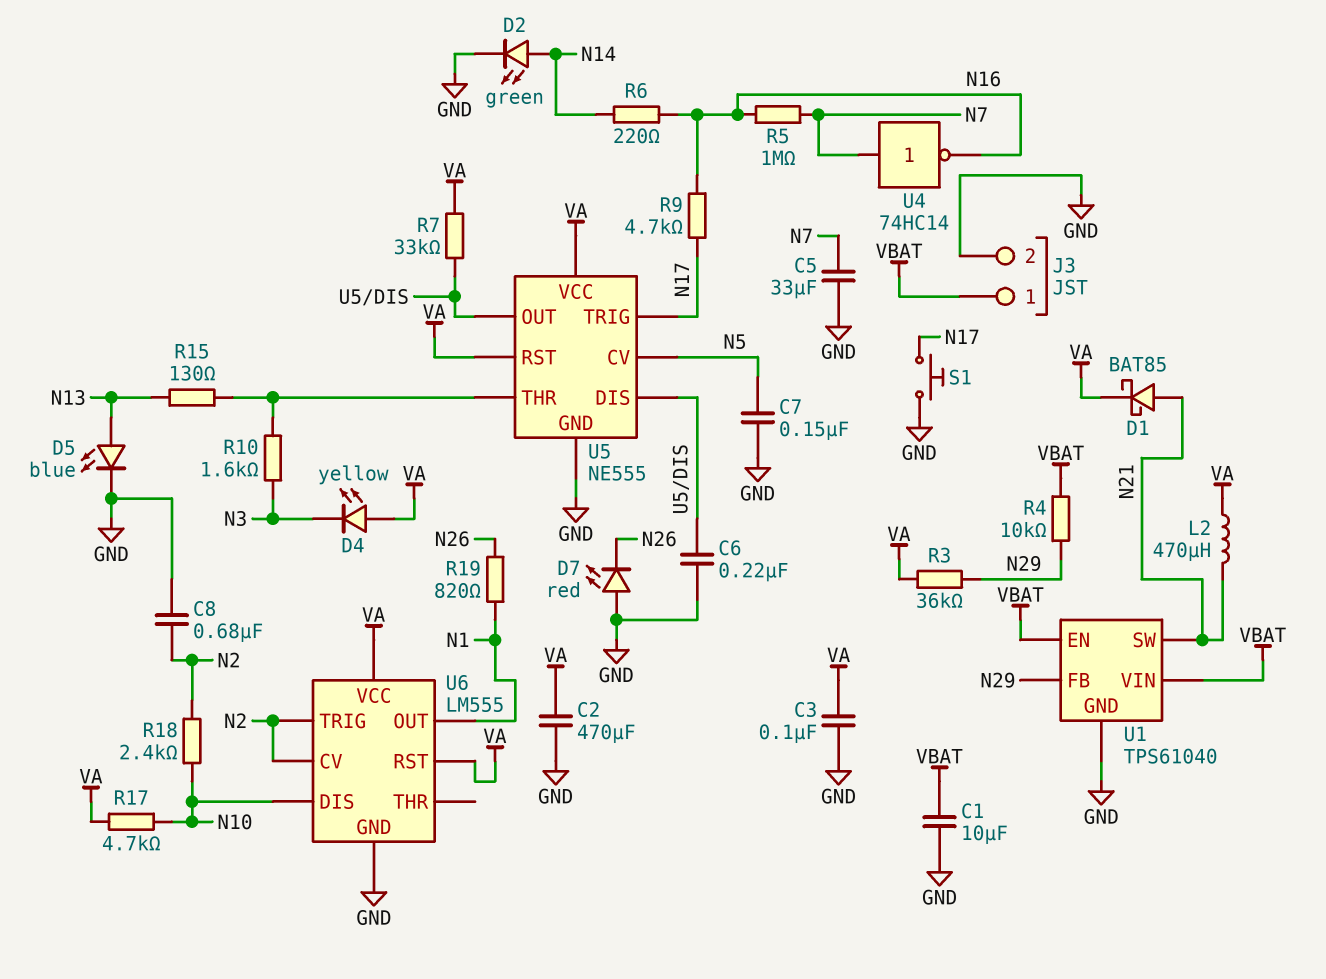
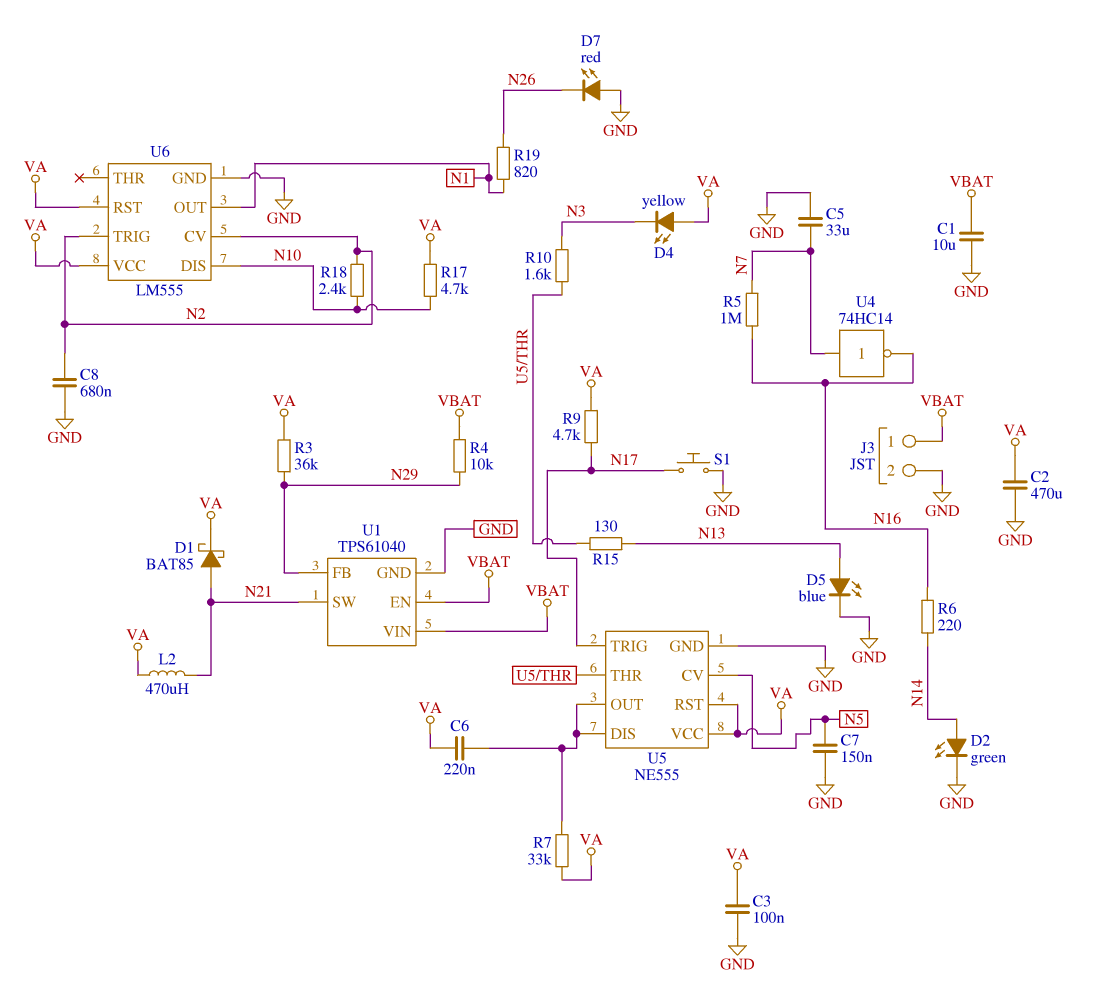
C6: 220nF (GND, U5/DIS) -> 220nF (U5/DIS, VA)
R9: 4.7k (N16, N17) -> 4.7k (N17, VA)

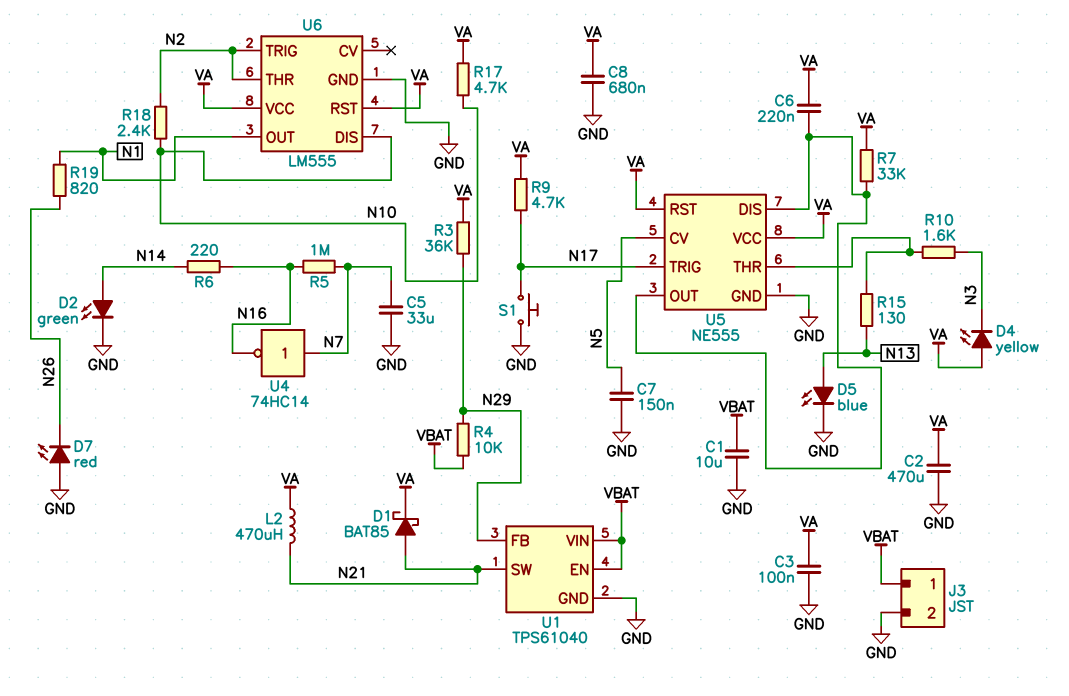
C8: 680nF (GND, N2) -> 680nF (GND, VA)
U6 pin CV: N2 -> none
U6 pin THR: none -> N2

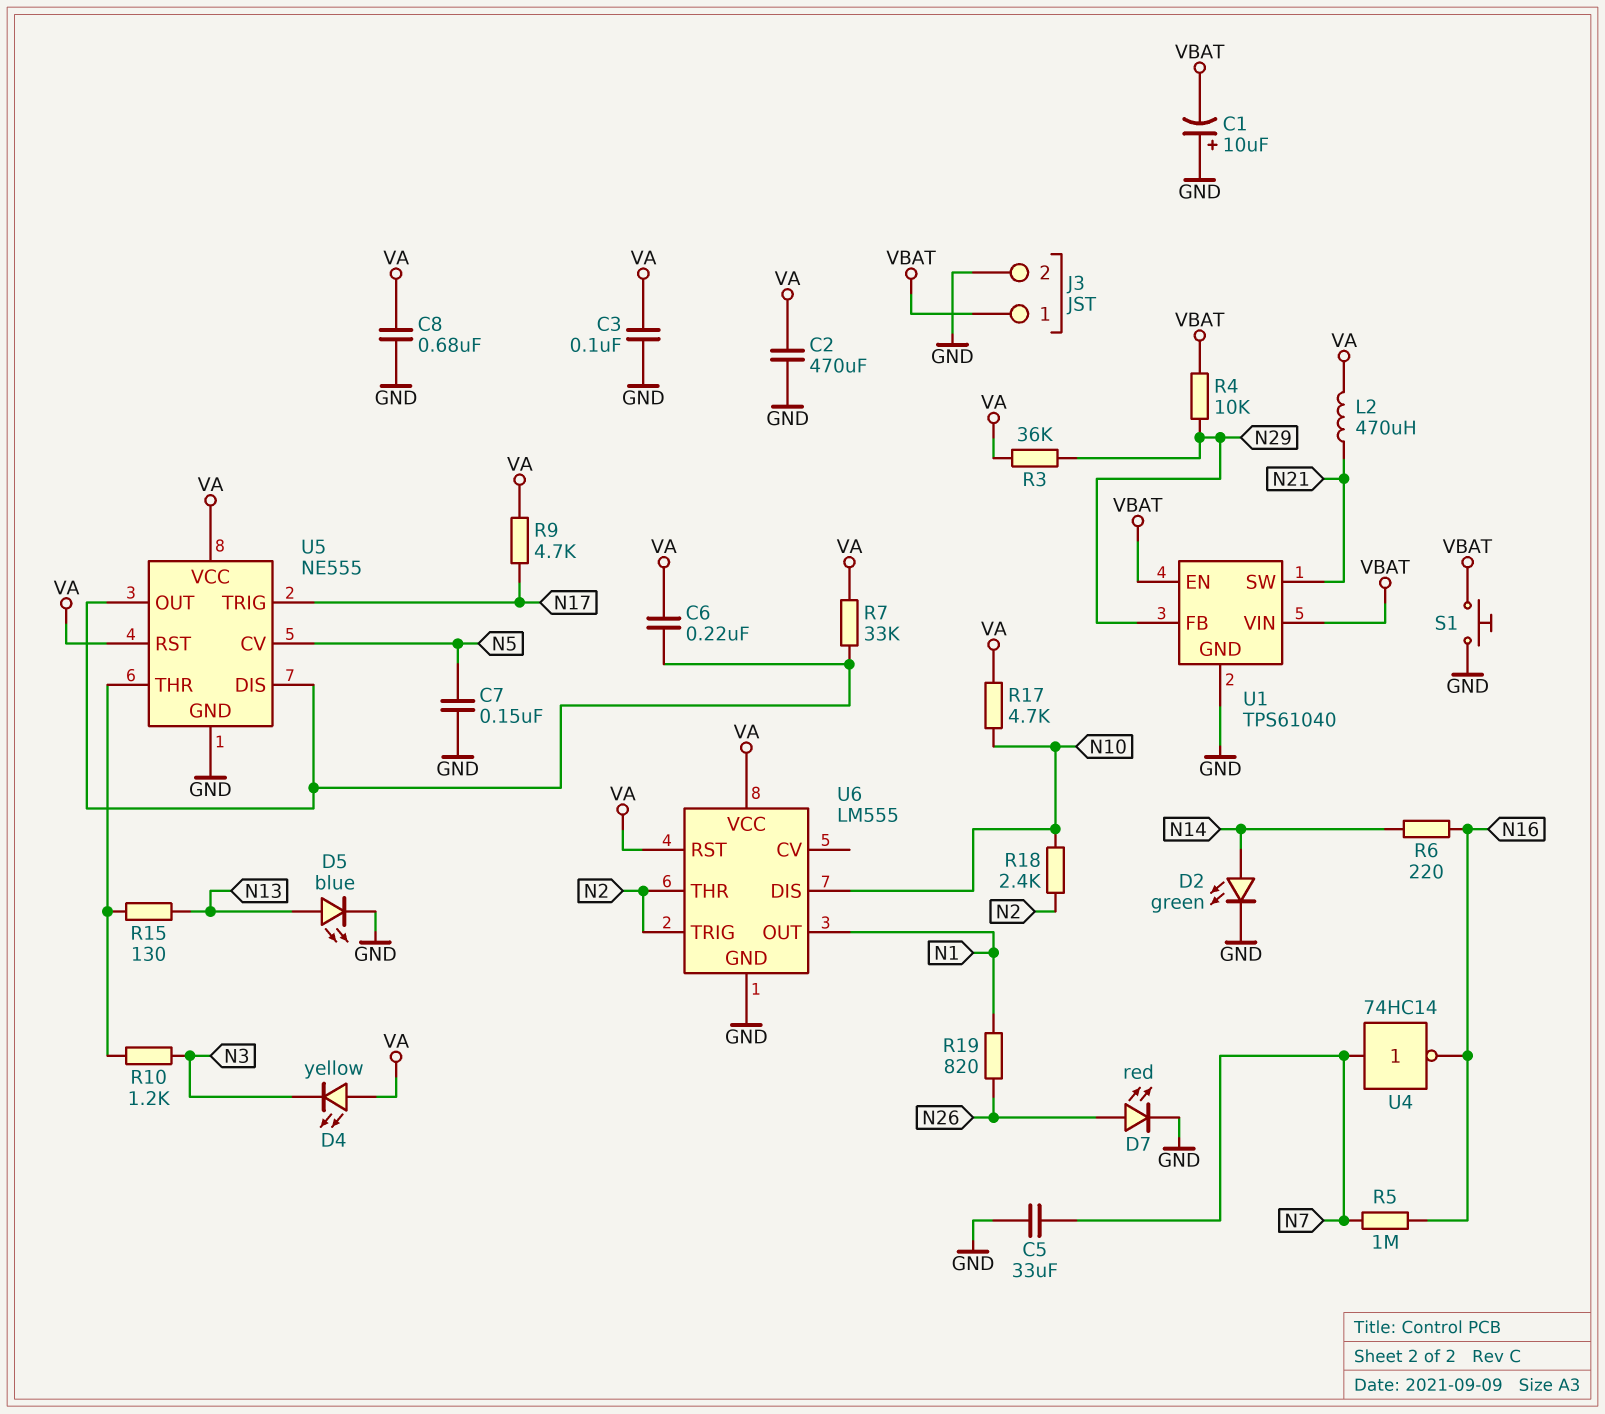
C1: 10uF (GND, VBAT) -> 10uF (plus GND, minus VBAT)
D1: schottky BAT85 (A N21, K VA) -> none
D7: LED red (A GND, K N26) -> LED red (A N26, K GND)
R10: 1.6k (N3, U5/THR) -> 1.2k (N3, U5/THR)
S1: button (GND, N17) -> button (GND, VBAT)

